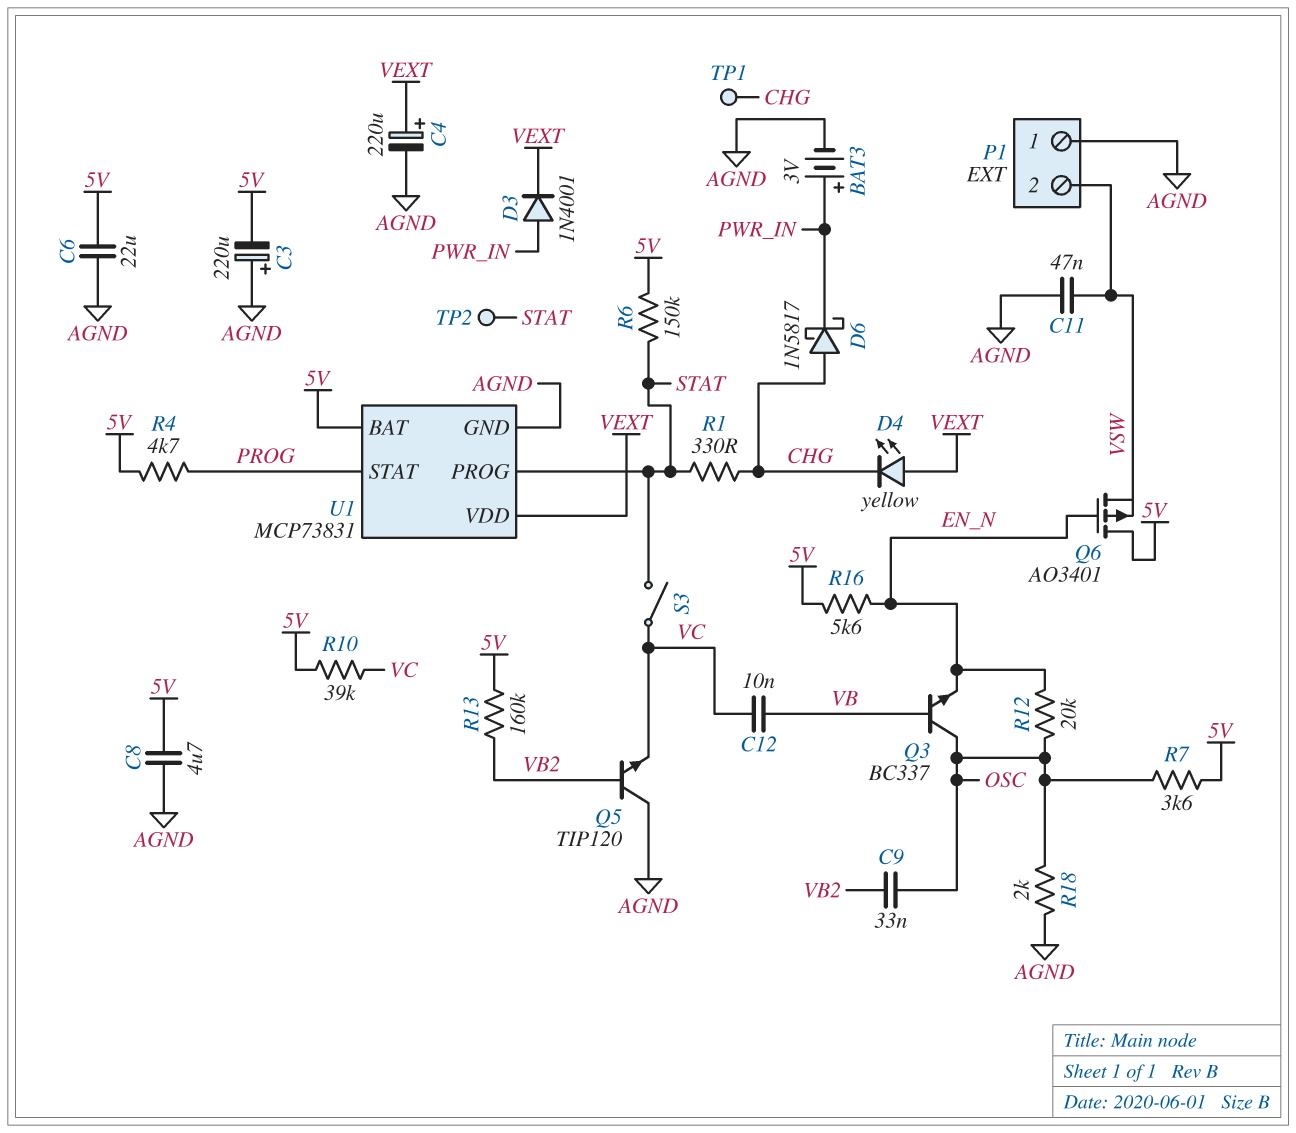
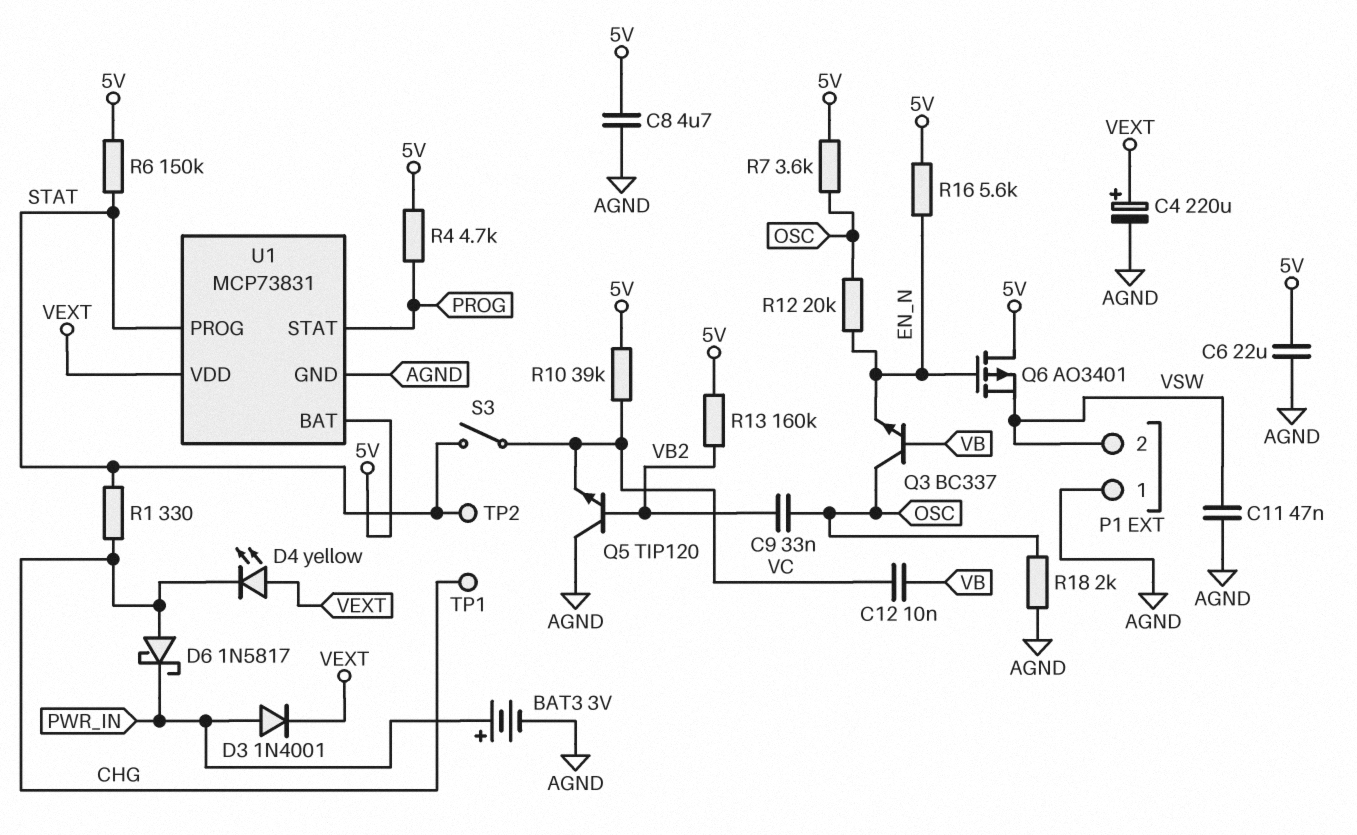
C3: 220uF (plus AGND, minus 5V) -> none

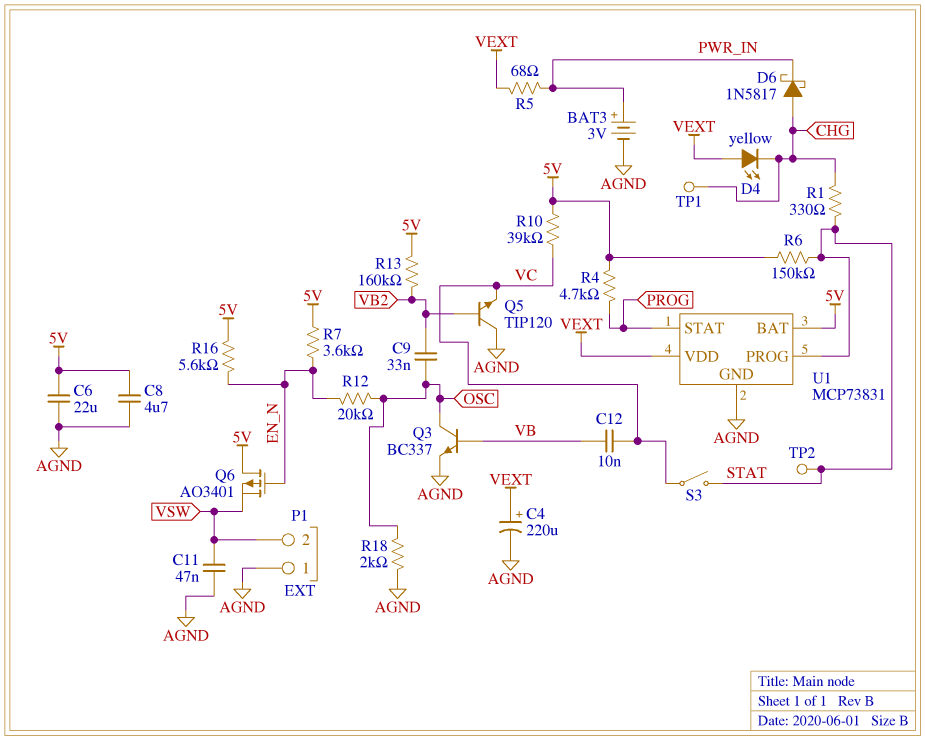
D3: diode 1N4001 (A PWR_IN, K VEXT) -> none
Q3: NPN BC337 (B VB, C OSC, E EN_N) -> NPN BC337 (B VB, C OSC, E AGND)
R5: none -> 68 (PWR_IN, VEXT)
R7: 3.6k (5V, OSC) -> 3.6k (5V, EN_N)

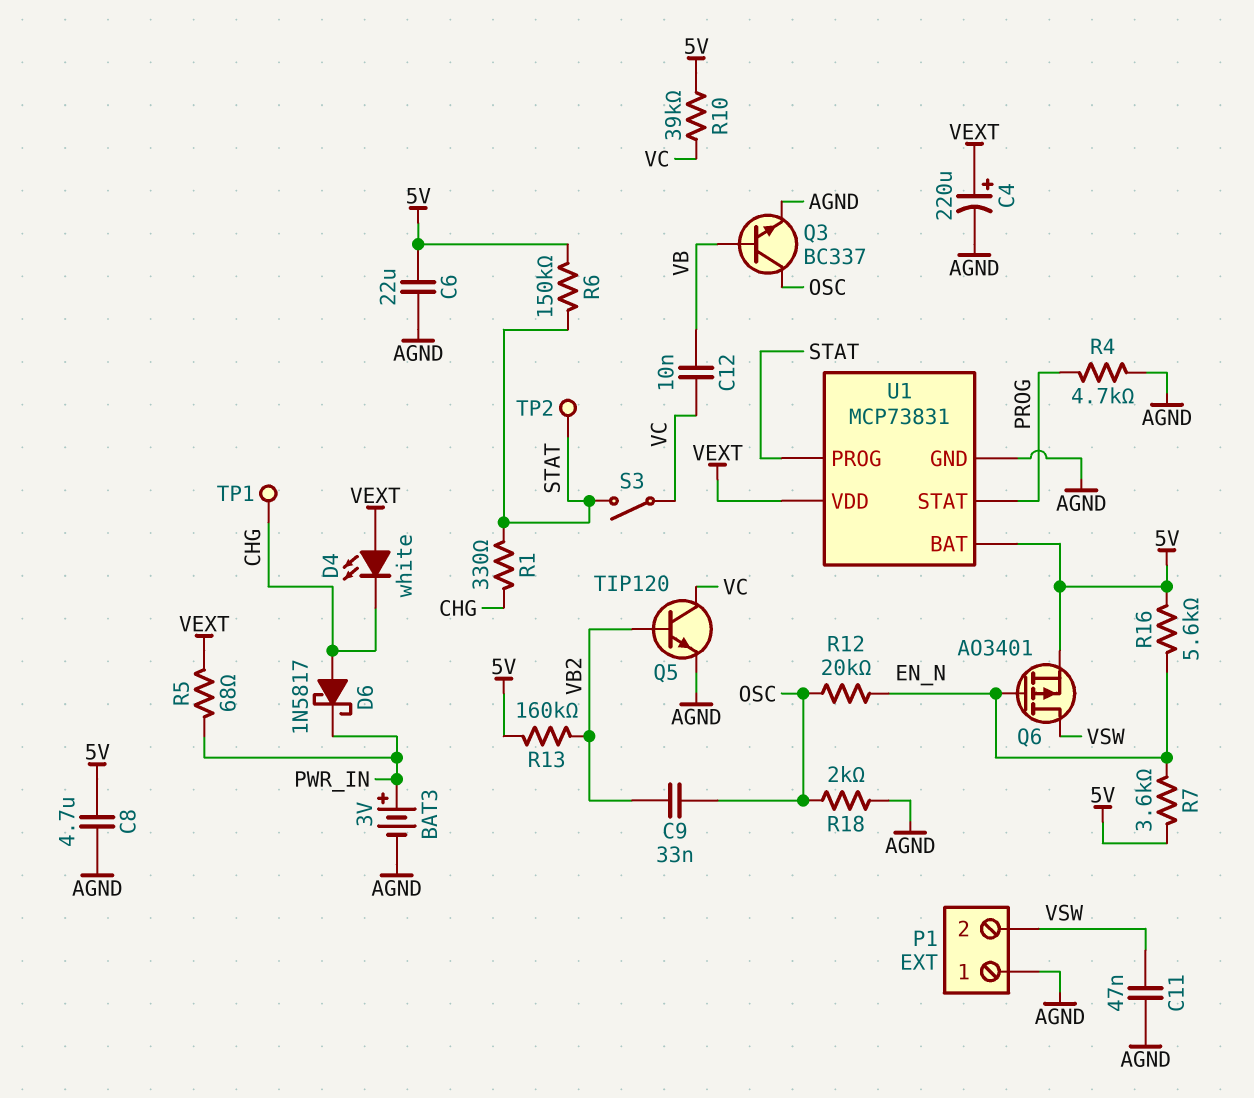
D4: LED yellow (A VEXT, K CHG) -> LED white (A VEXT, K CHG)
Q5: NPN TIP120 (B VB2, C AGND, E VC) -> NPN TIP120 (B VB2, C VC, E AGND)
Q6: PMOS AO3401 (G EN_N, D 5V, S VSW) -> PMOS AO3401 (G EN_N, D VSW, S 5V)
R4: 4.7k (5V, PROG) -> 4.7k (AGND, PROG)

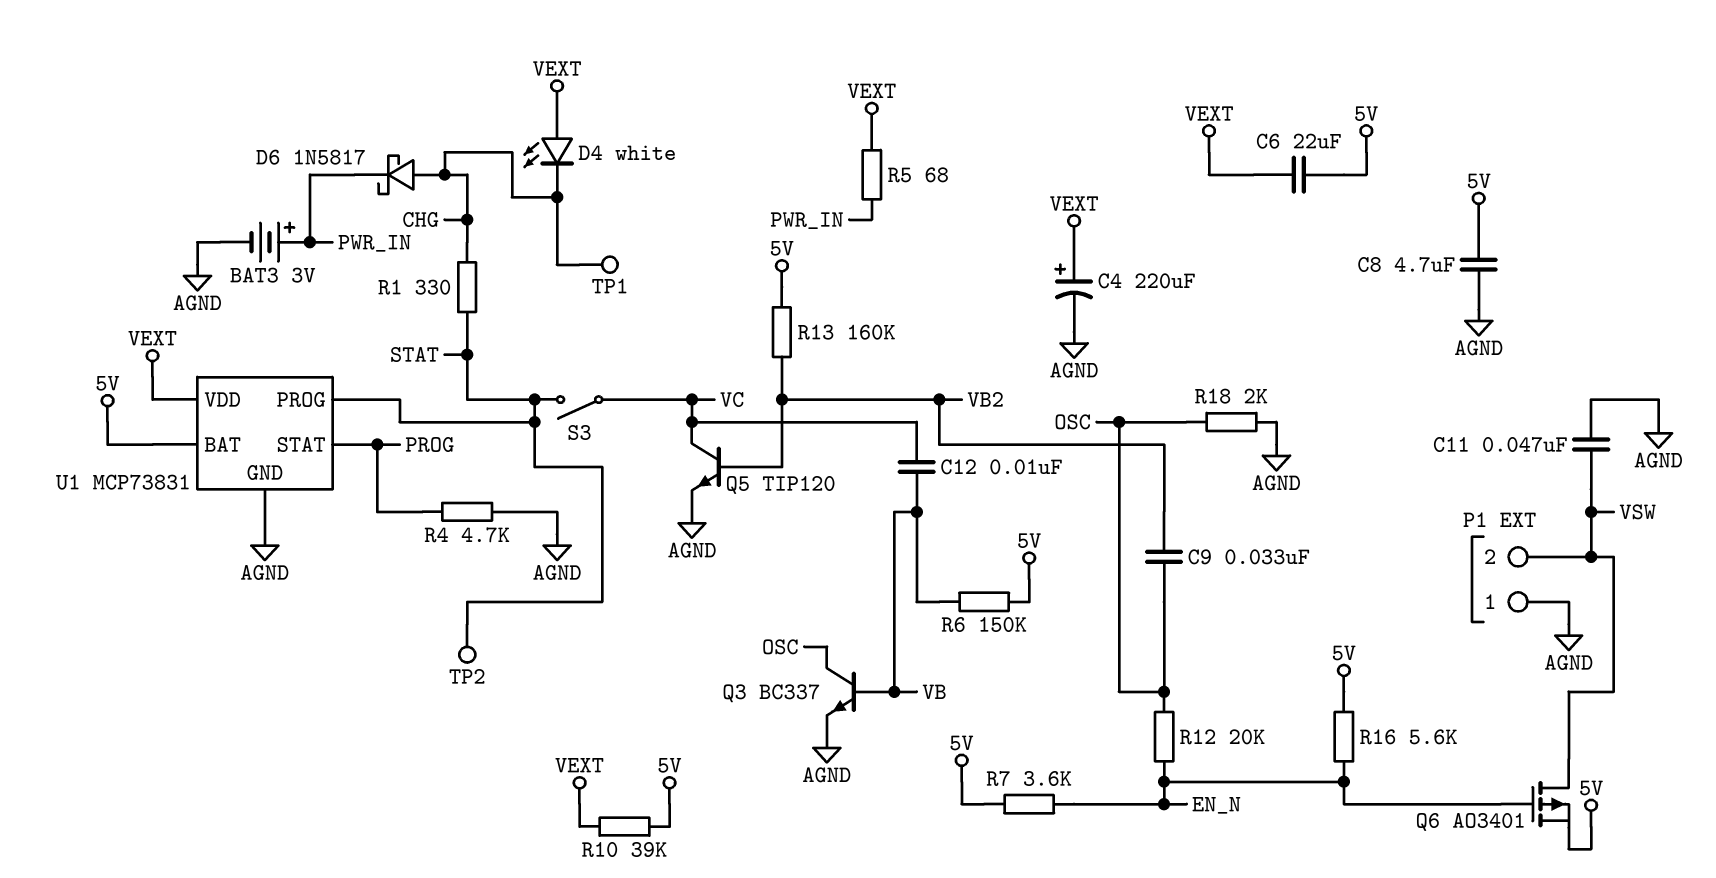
C6: 22uF (5V, AGND) -> 22uF (5V, VEXT)
R6: 150k (5V, STAT) -> 150k (5V, VB)
R10: 39k (5V, VC) -> 39k (5V, VEXT)

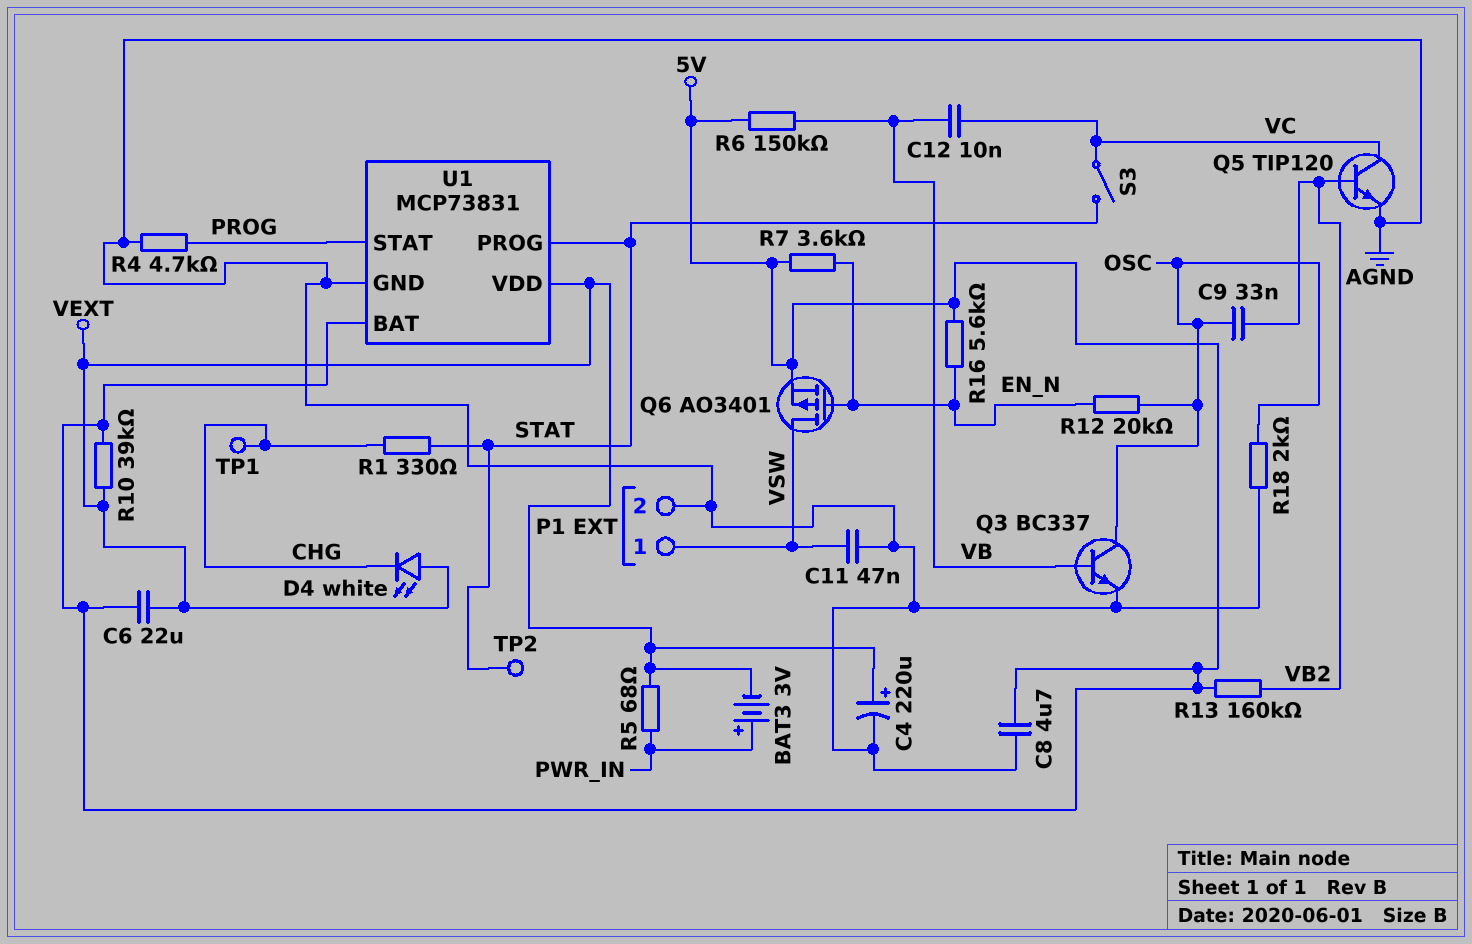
BAT3: 3V (plus PWR_IN, minus AGND) -> 3V (plus PWR_IN, minus VEXT)
D6: schottky 1N5817 (A CHG, K PWR_IN) -> none
P1 pin 1: AGND -> VSW
P1 pin 2: VSW -> AGND

